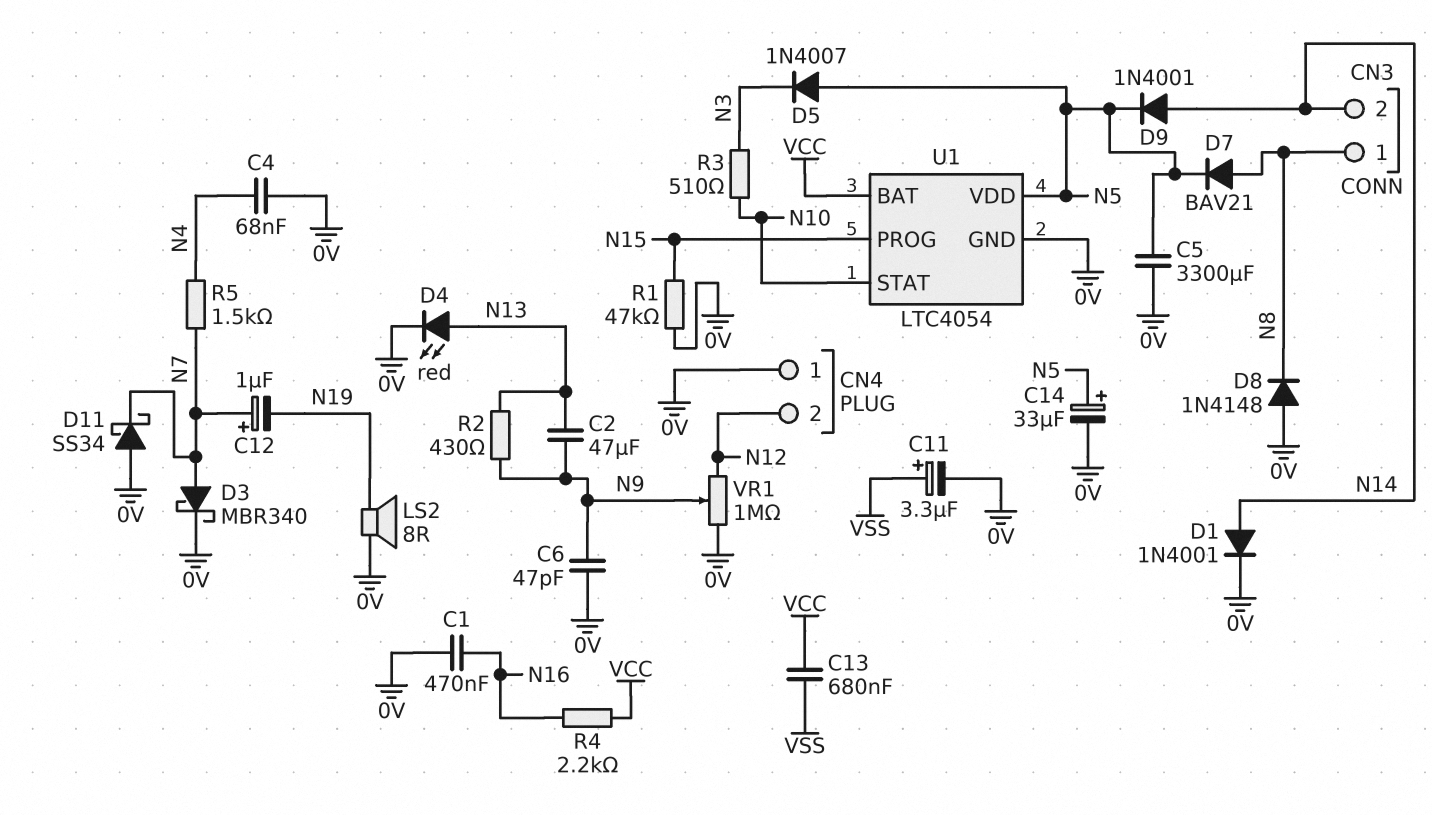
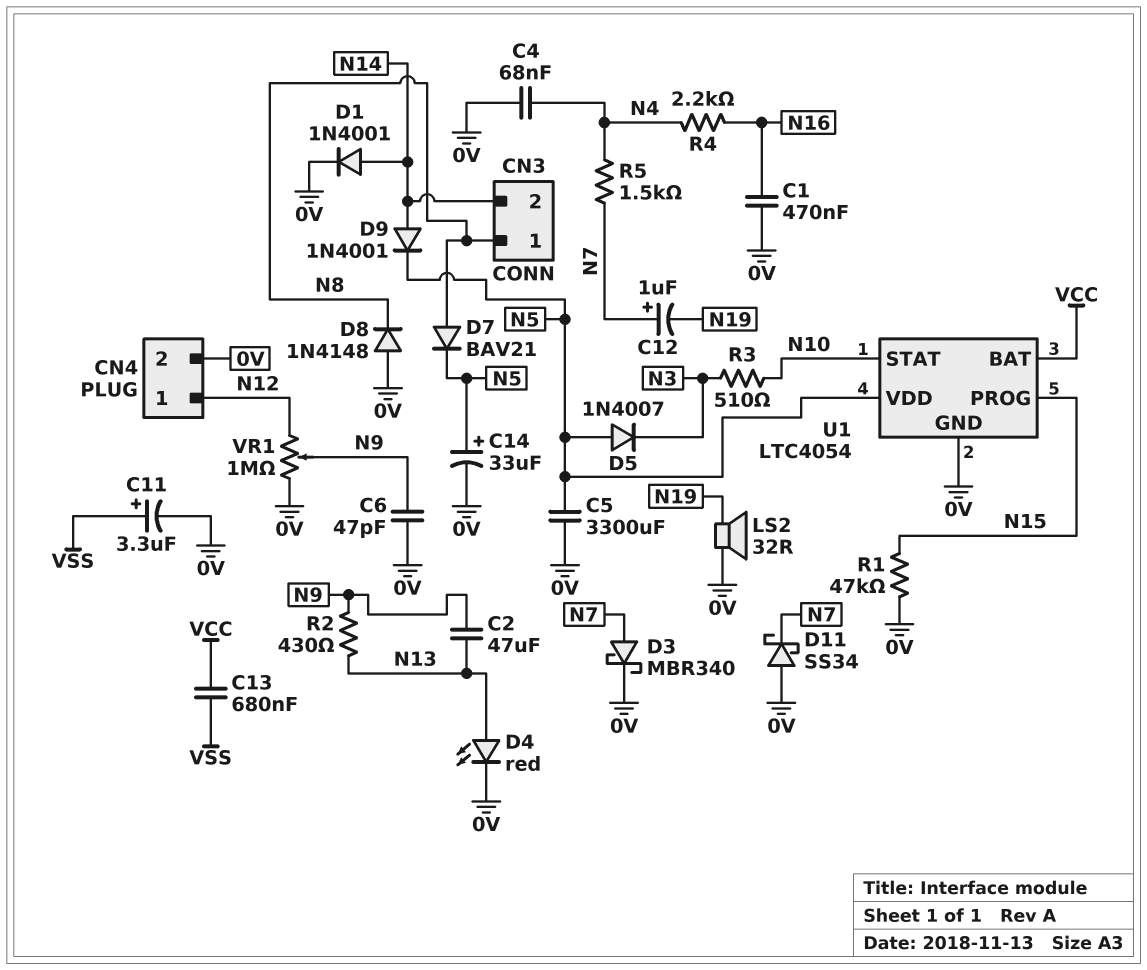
CN4 pin 1: 0V -> N12
CN4 pin 2: N12 -> 0V
LS2: speaker 8R (0V, N19) -> speaker 32R (0V, N19)
R4: 2.2k (N16, VCC) -> 2.2k (N4, N16)

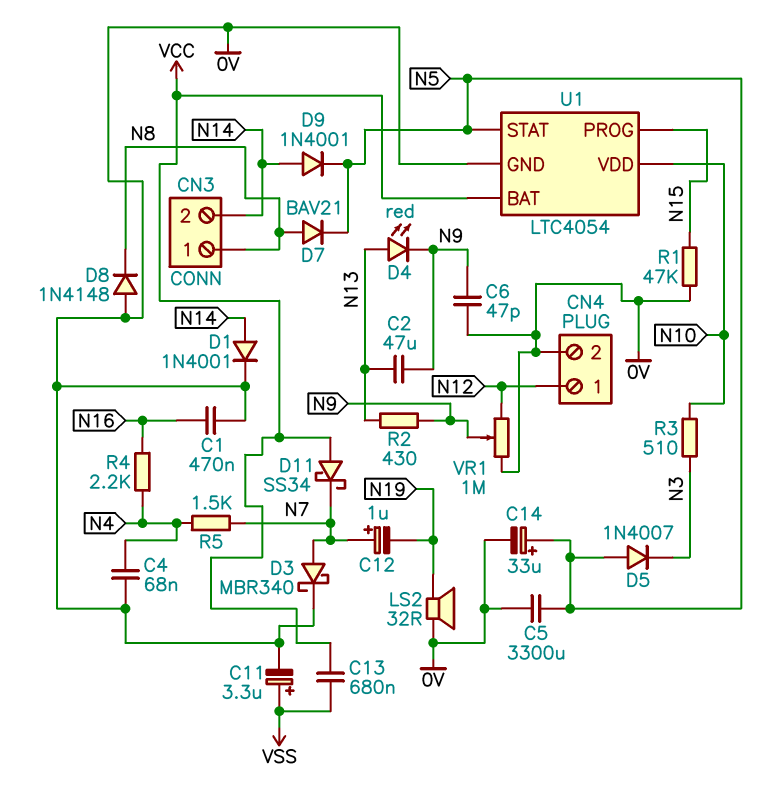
D4: LED red (A N13, K 0V) -> LED red (A N13, K N9)
D11: schottky SS34 (A 0V, K N7) -> schottky SS34 (A VCC, K N7)
U1 pin STAT: N10 -> N5
U1 pin VDD: N5 -> N10

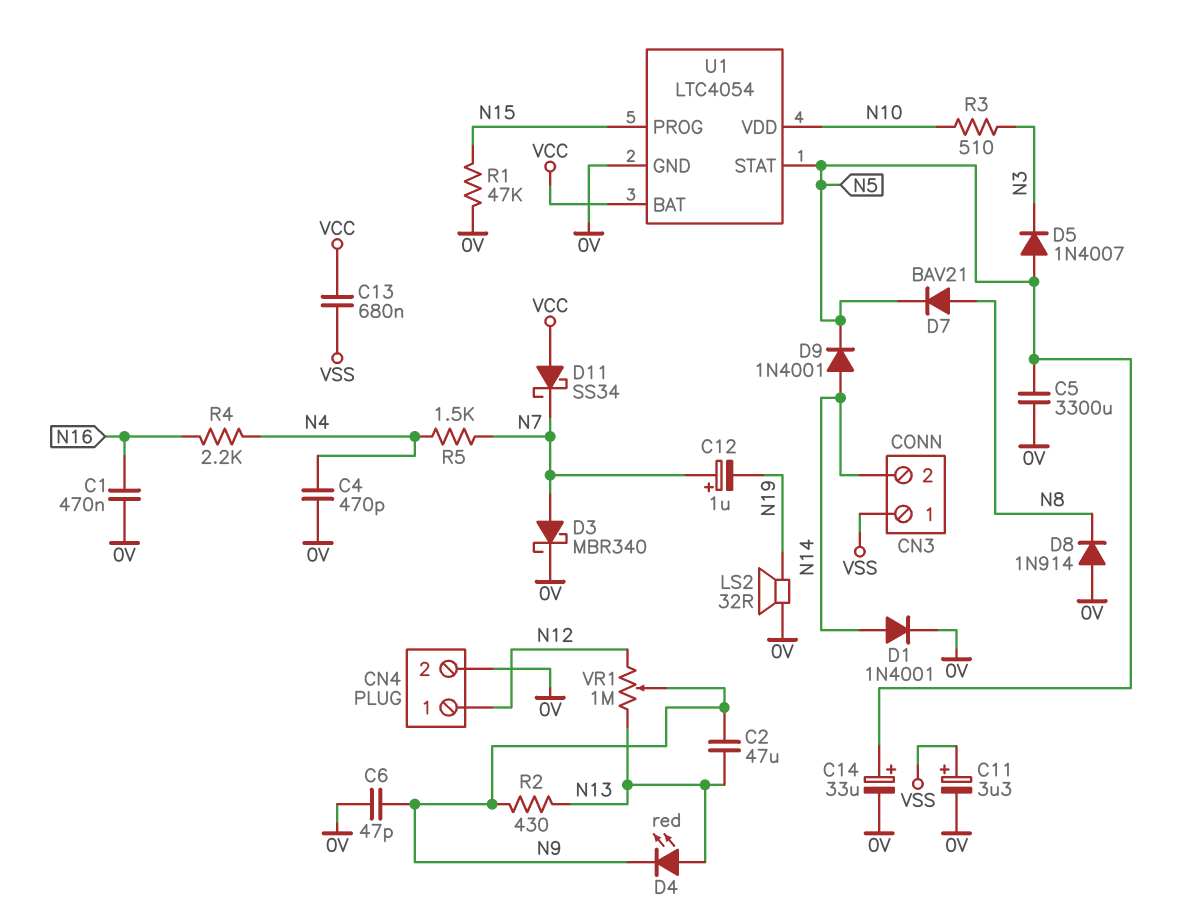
C4: 68nF (0V, N4) -> 470pF (0V, N4)
CN3 pin 1: N8 -> VSS
D8: diode 1N4148 (A 0V, K N8) -> diode 1N914 (A 0V, K N8)
VR1: 1M (0V, N12, wiper N9) -> 1M (N12, N13, wiper N9)

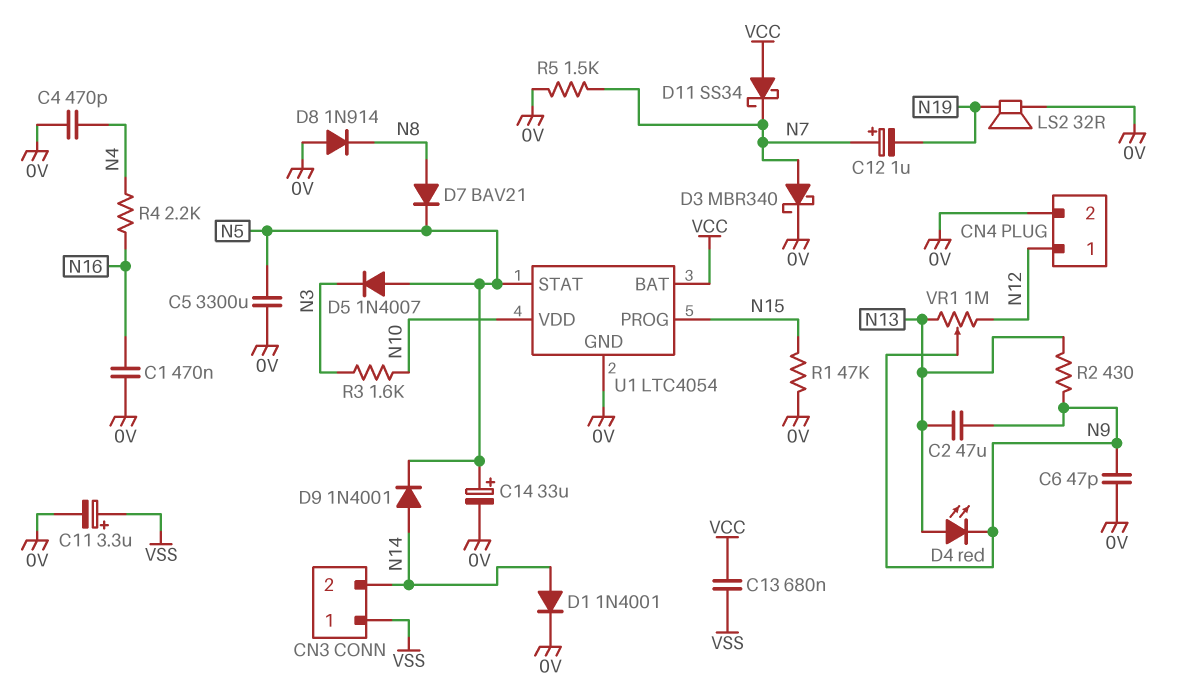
R3: 510 (N3, N10) -> 1.6k (N3, N10)
R5: 1.5k (N4, N7) -> 1.5k (0V, N7)

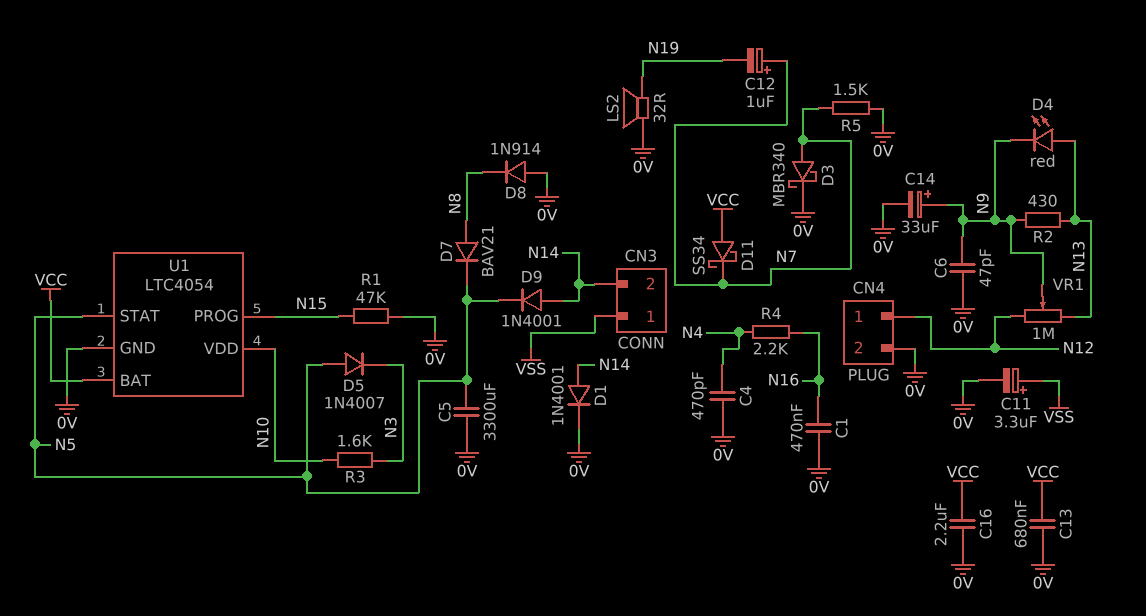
C2: 47uF (N9, N13) -> none
C13: 680nF (VCC, VSS) -> 680nF (0V, VCC)
C14: 33uF (plus N5, minus 0V) -> 33uF (plus N9, minus 0V)
C16: none -> 2.2uF (0V, VCC)

